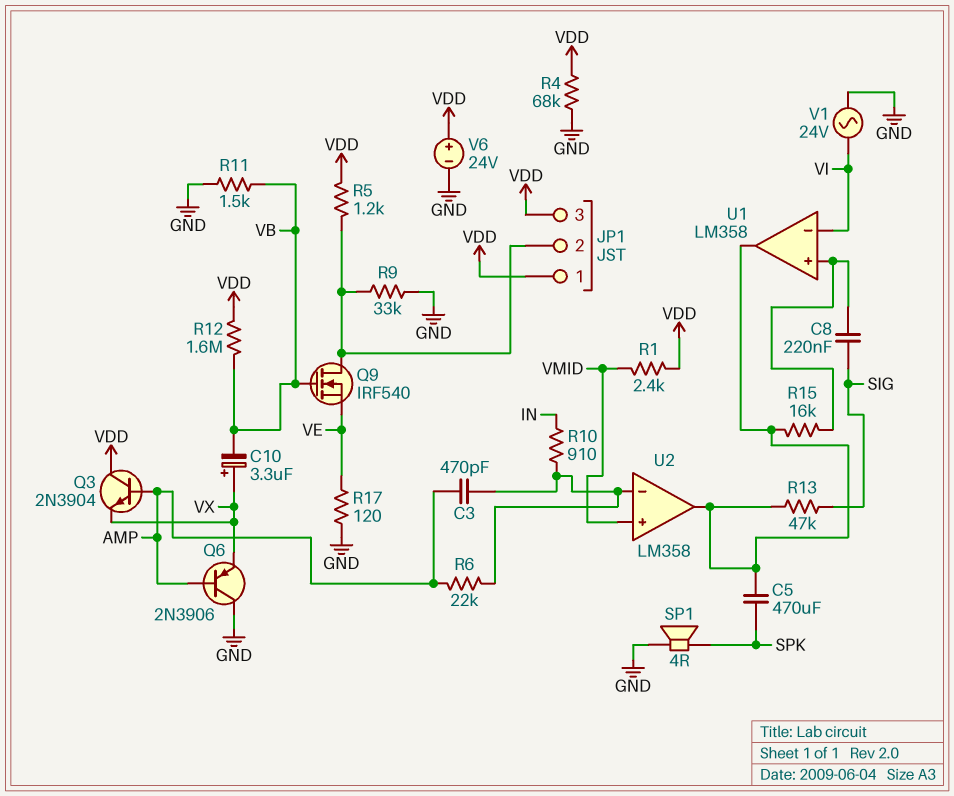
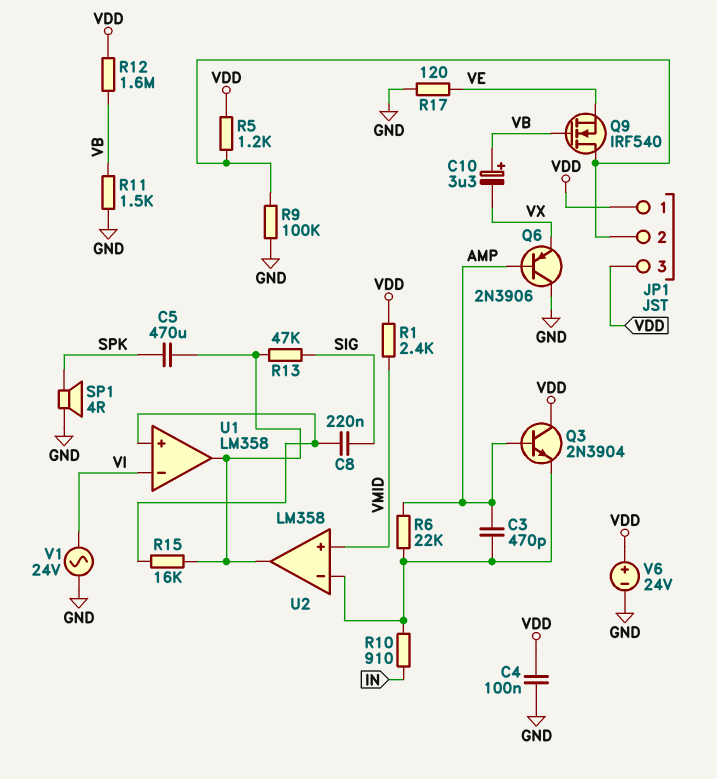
C4: none -> 100nF (GND, VDD)
C10: 3.3uF (plus VX, minus VB) -> 3.3uF (plus VB, minus VX)
Q3: NPN 2N3904 (B AMP, C VDD, E VX) -> NPN 2N3904 (B AMP, C VDD, E U2/in-)
R4: 68k (GND, VDD) -> none
R9: 33k (GND, JP1/2) -> 100k (GND, JP1/2)

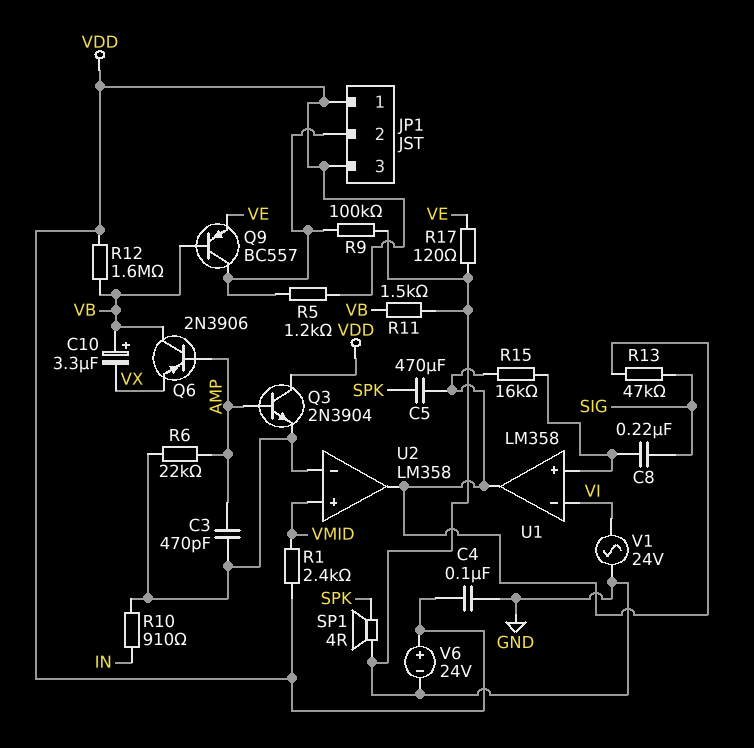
Q6: PNP 2N3906 (B AMP, C GND, E VX) -> PNP 2N3906 (B AMP, C VB, E VX)
Q9: NMOS IRF540 (G VB, D JP1/2, S VE) -> PNP BC557 (B VB, C JP1/2, E VE)

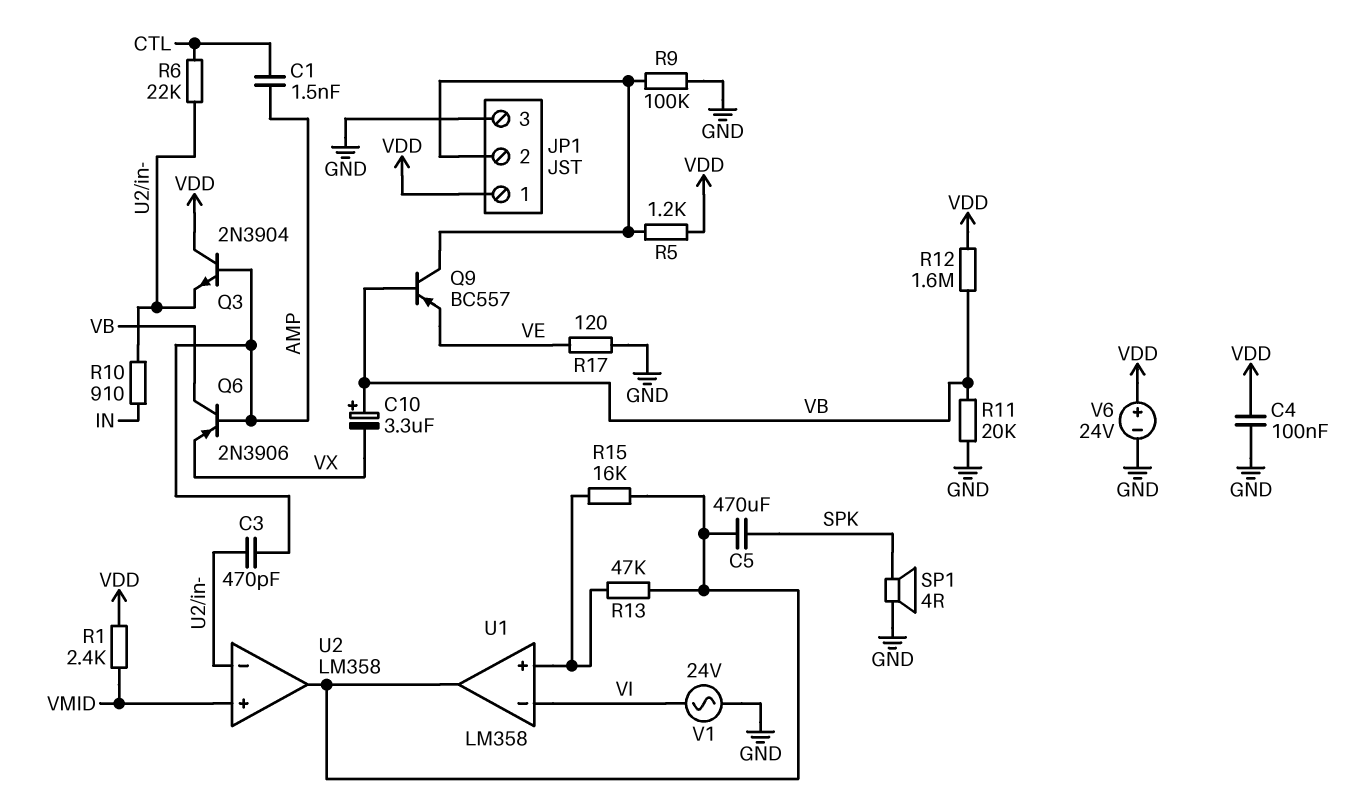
C1: none -> 1.5nF (AMP, CTL)
C8: 220nF (SIG, U1/in+) -> none
JP1 pin 3: VDD -> GND
R6: 22k (AMP, U2/in-) -> 22k (CTL, U2/in-)
R11: 1.5k (GND, VB) -> 20k (GND, VB)
R13: 47k (SIG, U1/out) -> 47k (U1/in+, U1/out)

